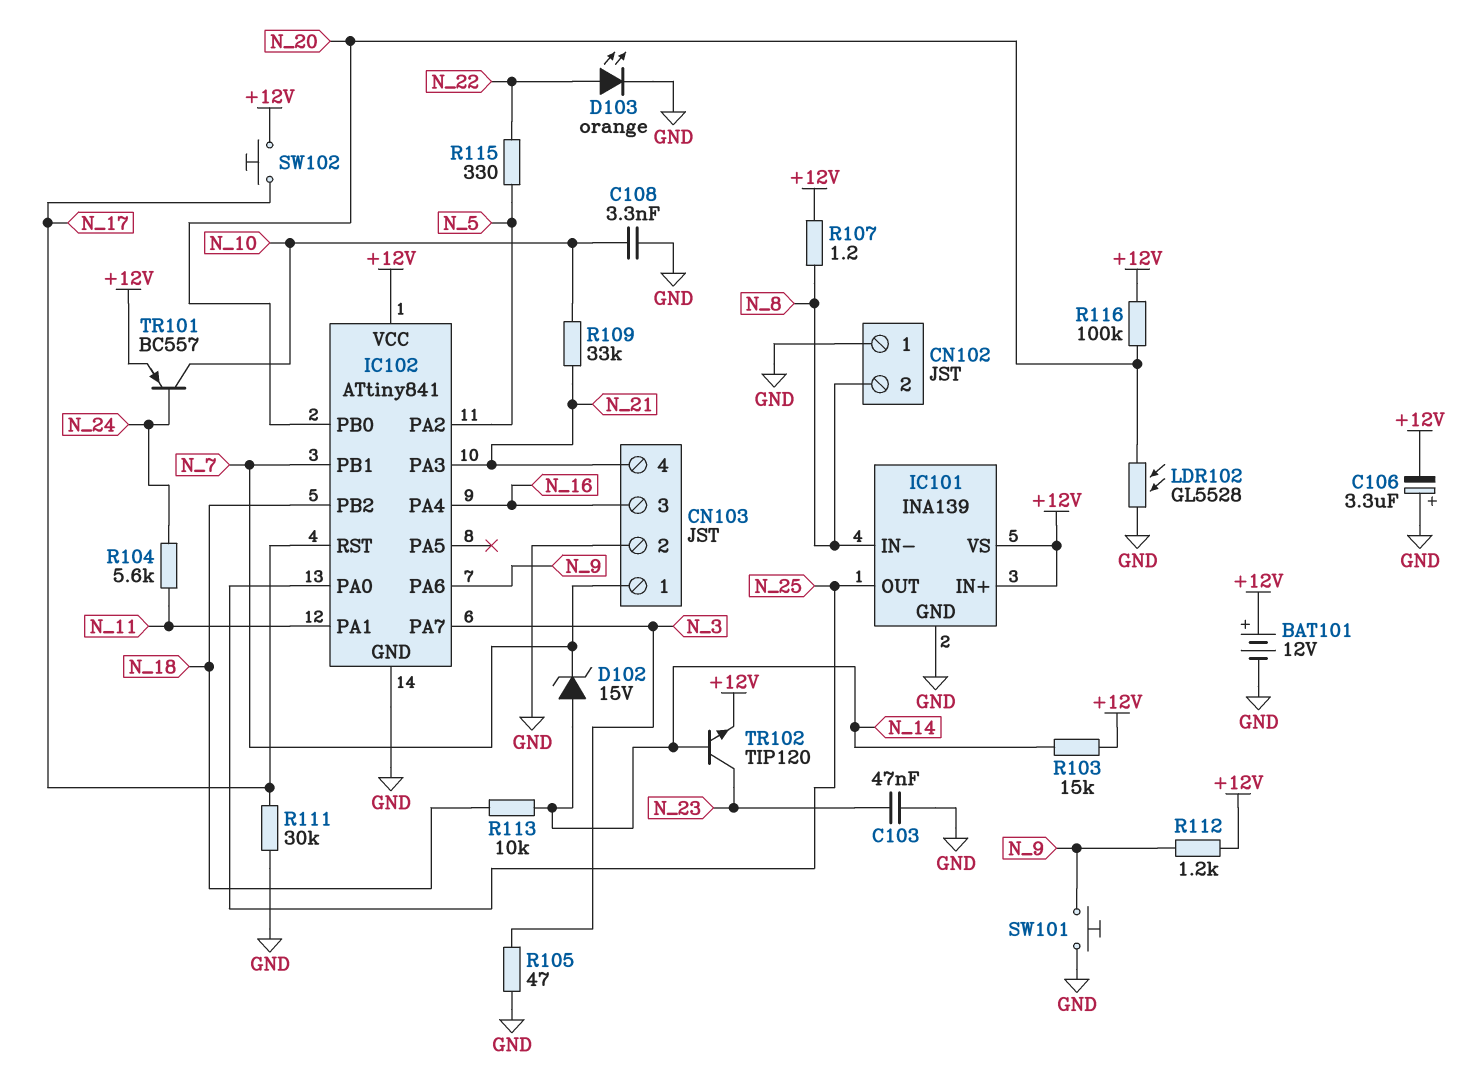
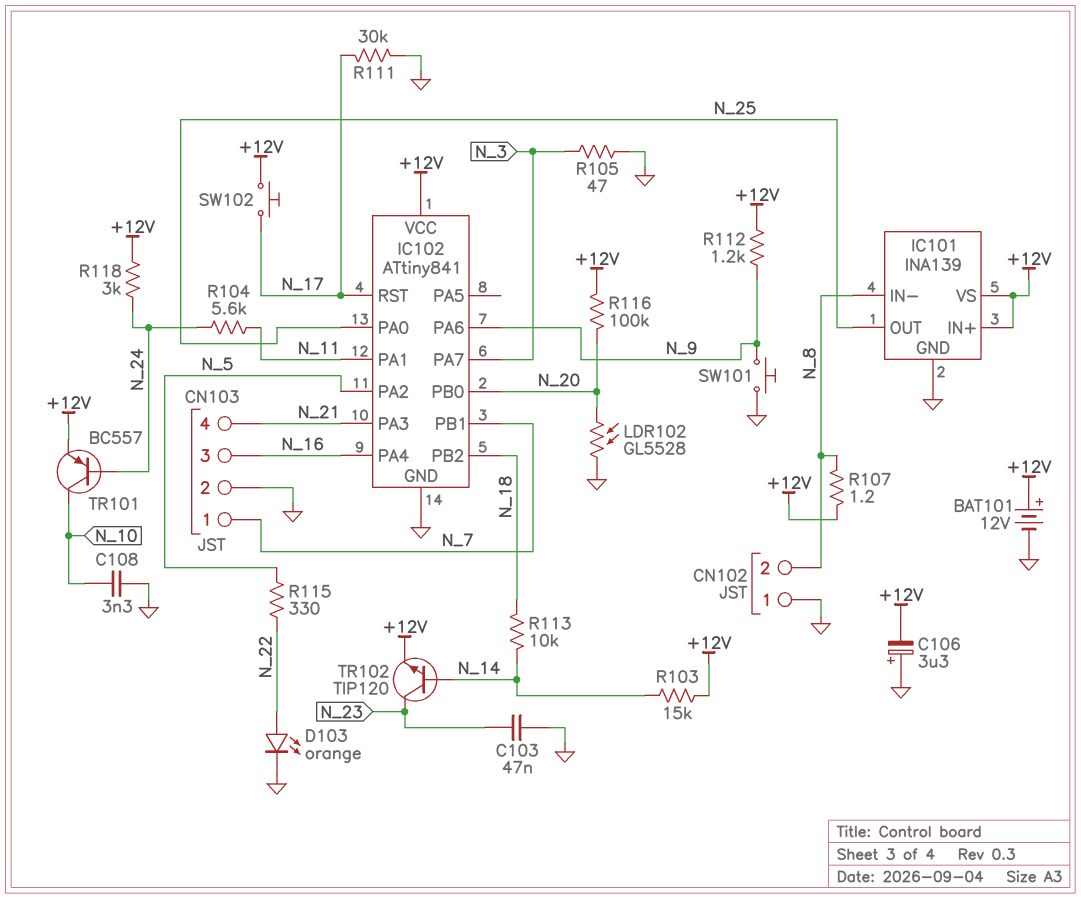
D102: zener 15V (A N_14, K N_7) -> none
R109: 33k (N_10, N_21) -> none
R118: none -> 3k (+12V, N_24)

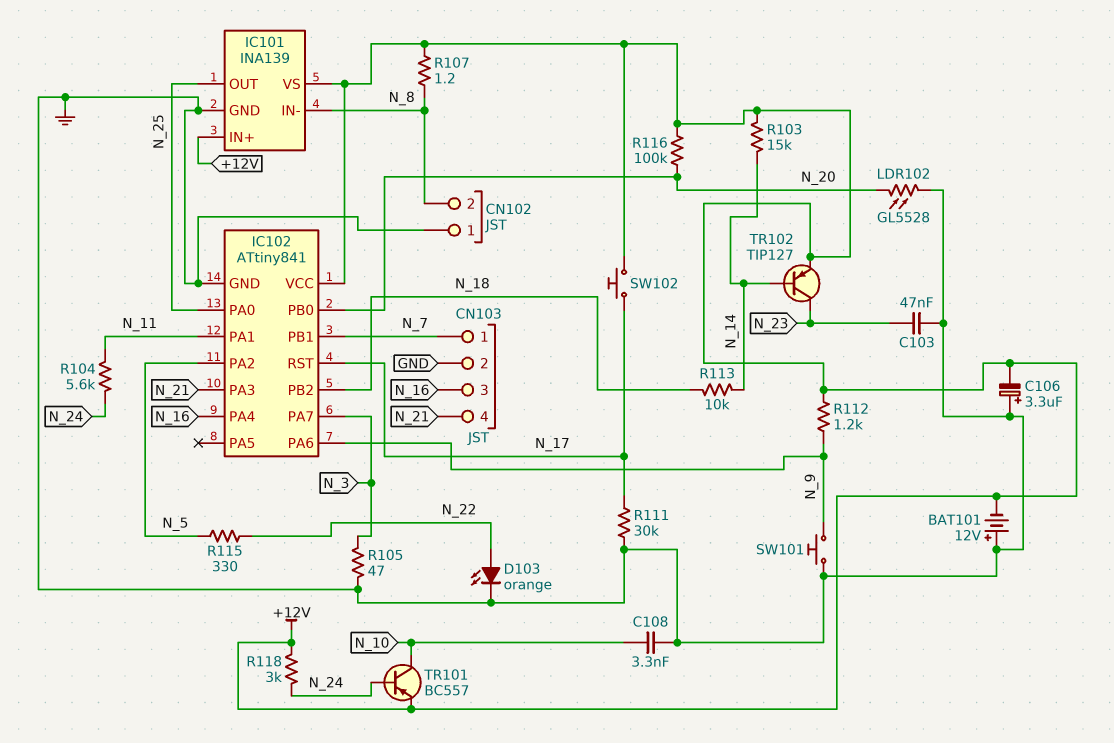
BAT101: 12V (plus +12V, minus GND) -> 12V (plus GND, minus +12V)
TR102: NPN TIP120 (B N_14, C N_23, E +12V) -> PNP TIP127 (B N_14, C N_23, E +12V)

